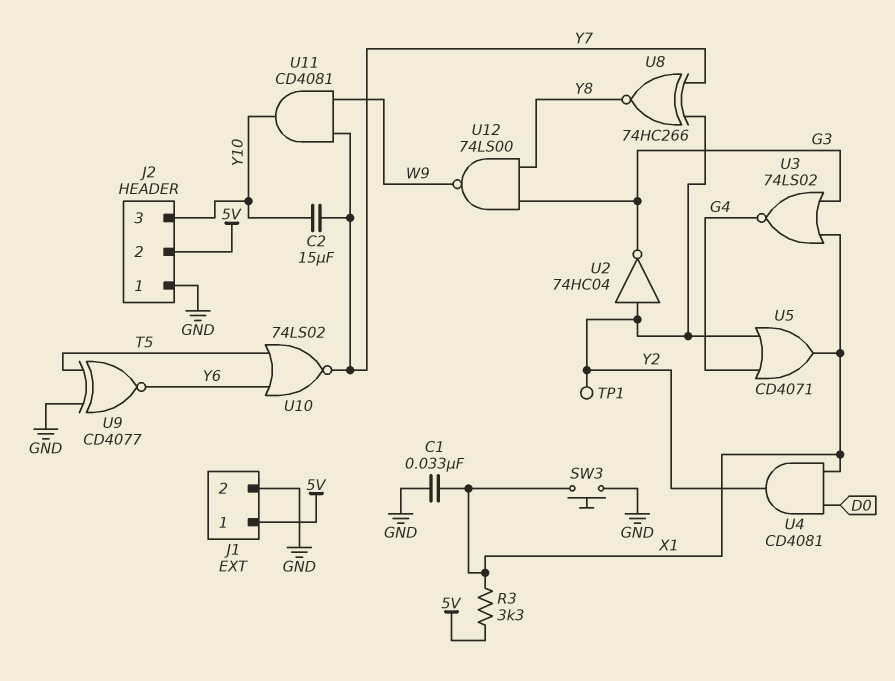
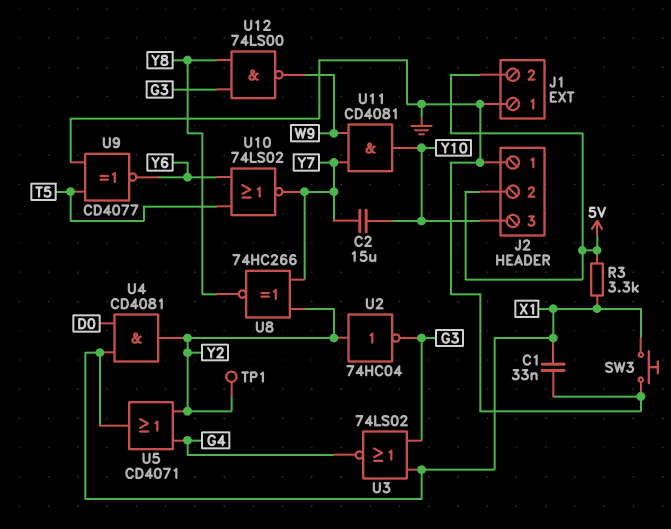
J1 pin 1: 5V -> GND
J1 pin 2: GND -> 5V

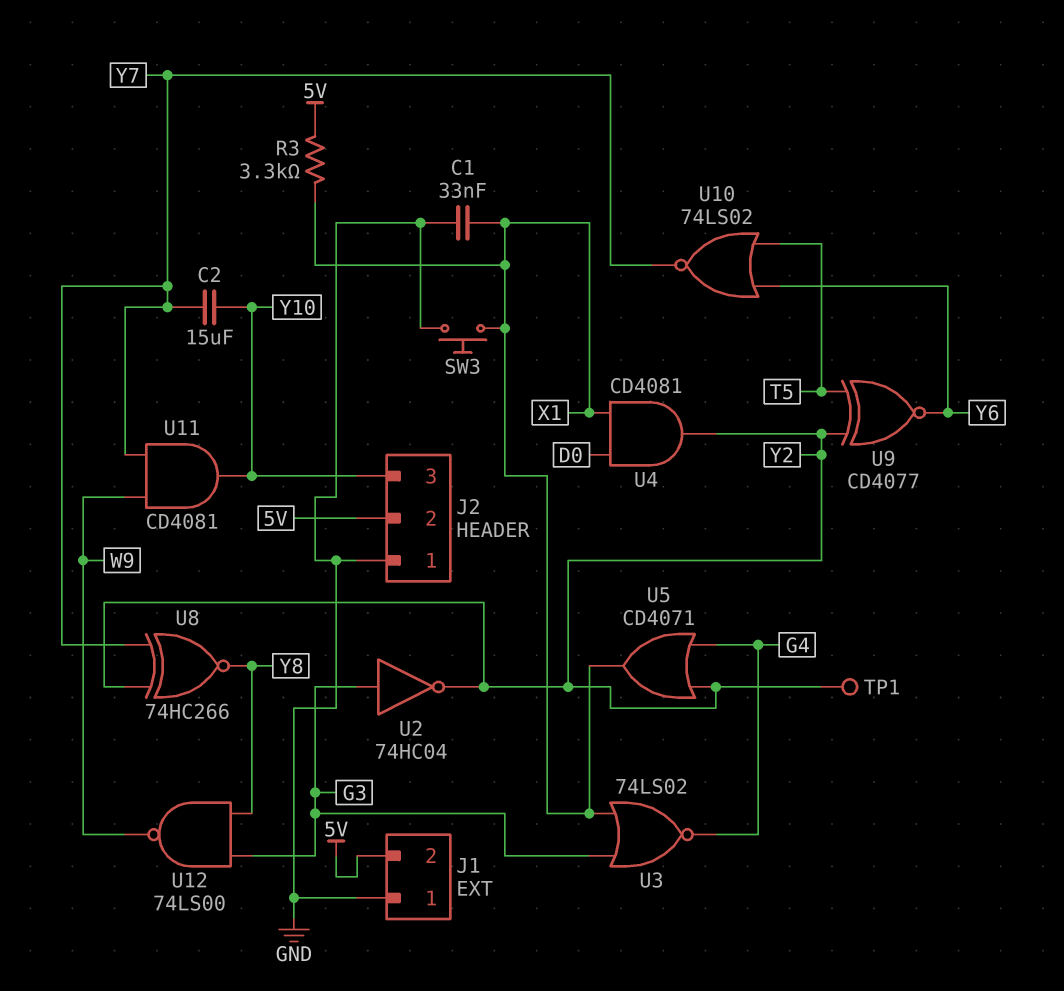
U2: NOT 74HC04 (in Y2, out G3) -> NOT 74HC04 (in G3, out Y2)
U9: XNOR CD4077 (in GND, in T5, out Y6) -> XNOR CD4077 (in T5, in Y2, out Y6)

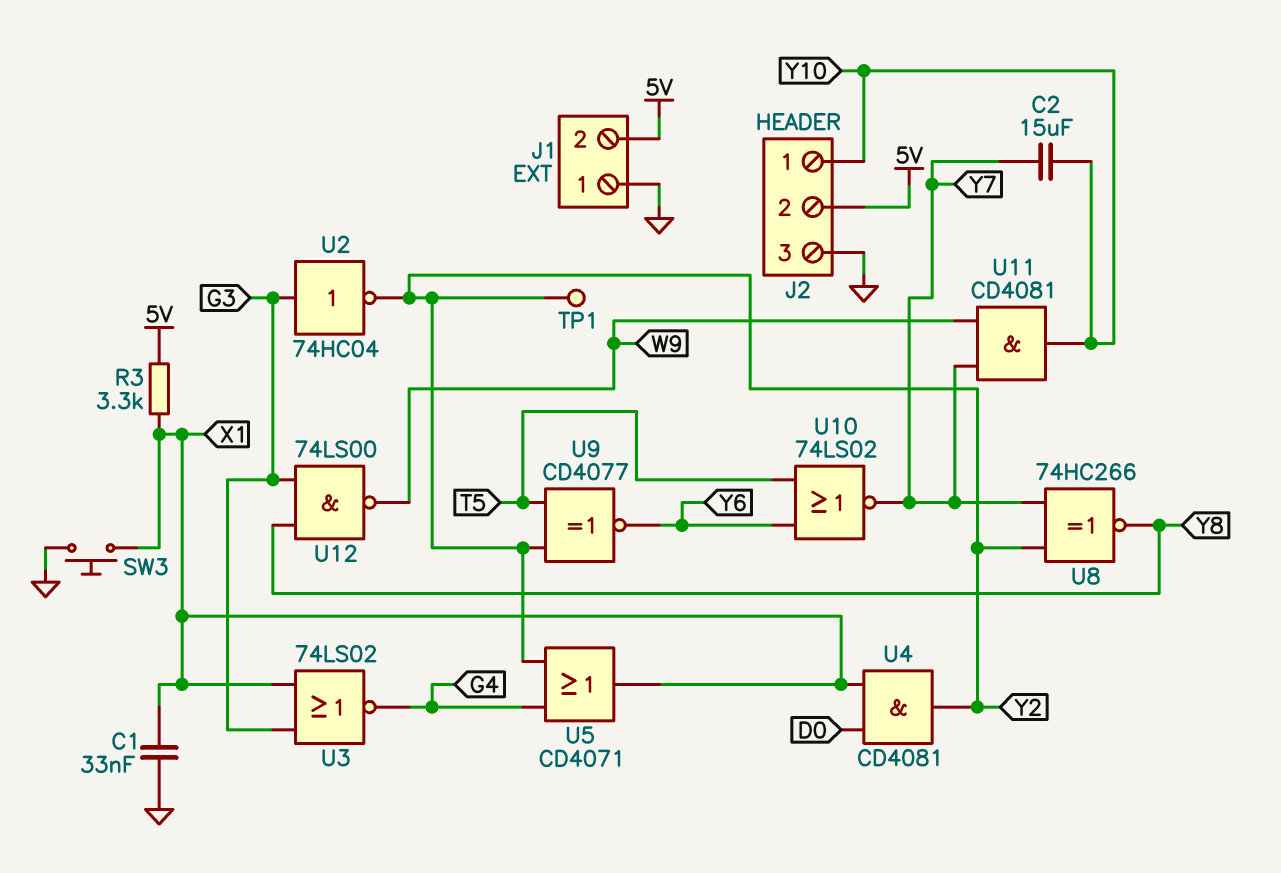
J2 pin 1: GND -> Y10
J2 pin 3: Y10 -> GND

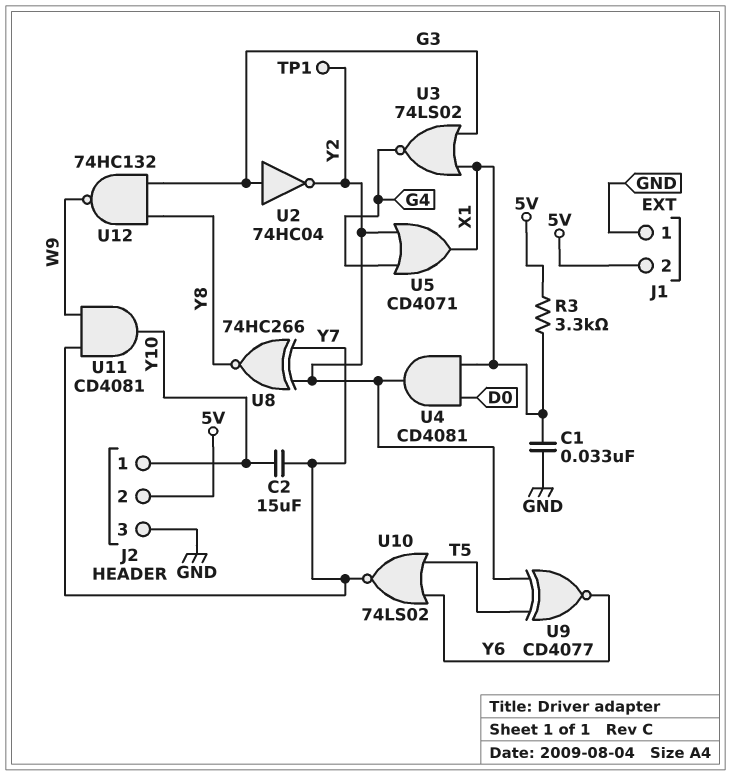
SW3: button (GND, X1) -> none
U12: NAND 74LS00 (in G3, in Y8, out W9) -> NAND 74HC132 (in G3, in Y8, out W9)

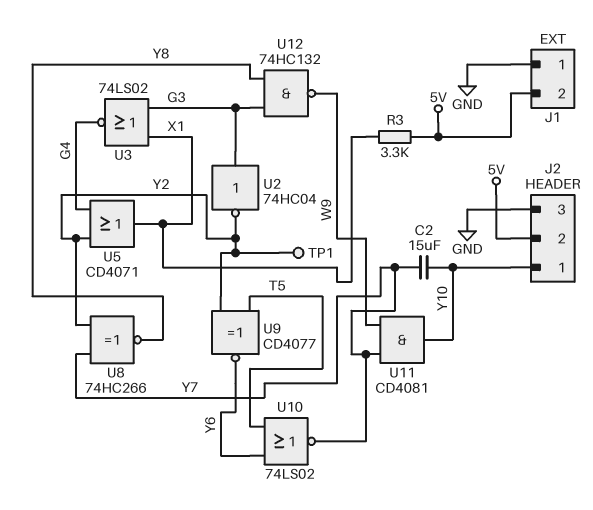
C1: 33nF (GND, X1) -> none
U4: AND CD4081 (in D0, in X1, out Y2) -> none

